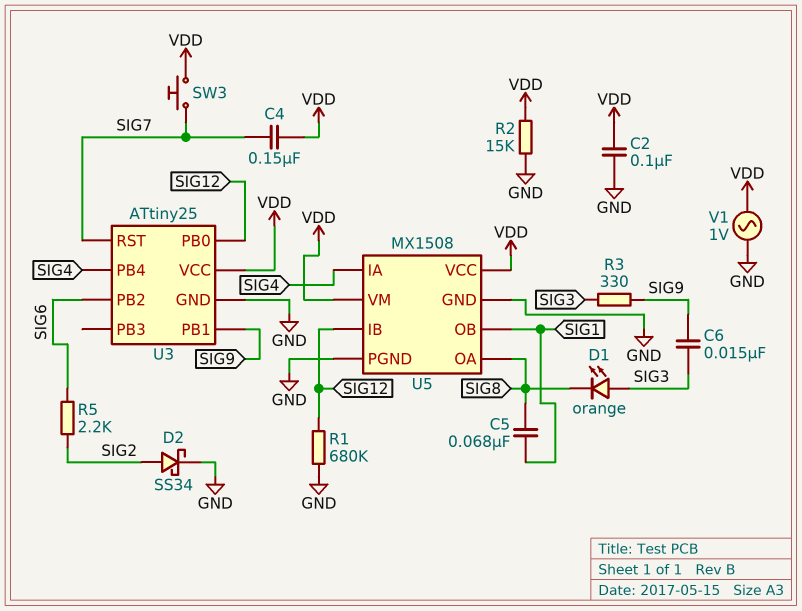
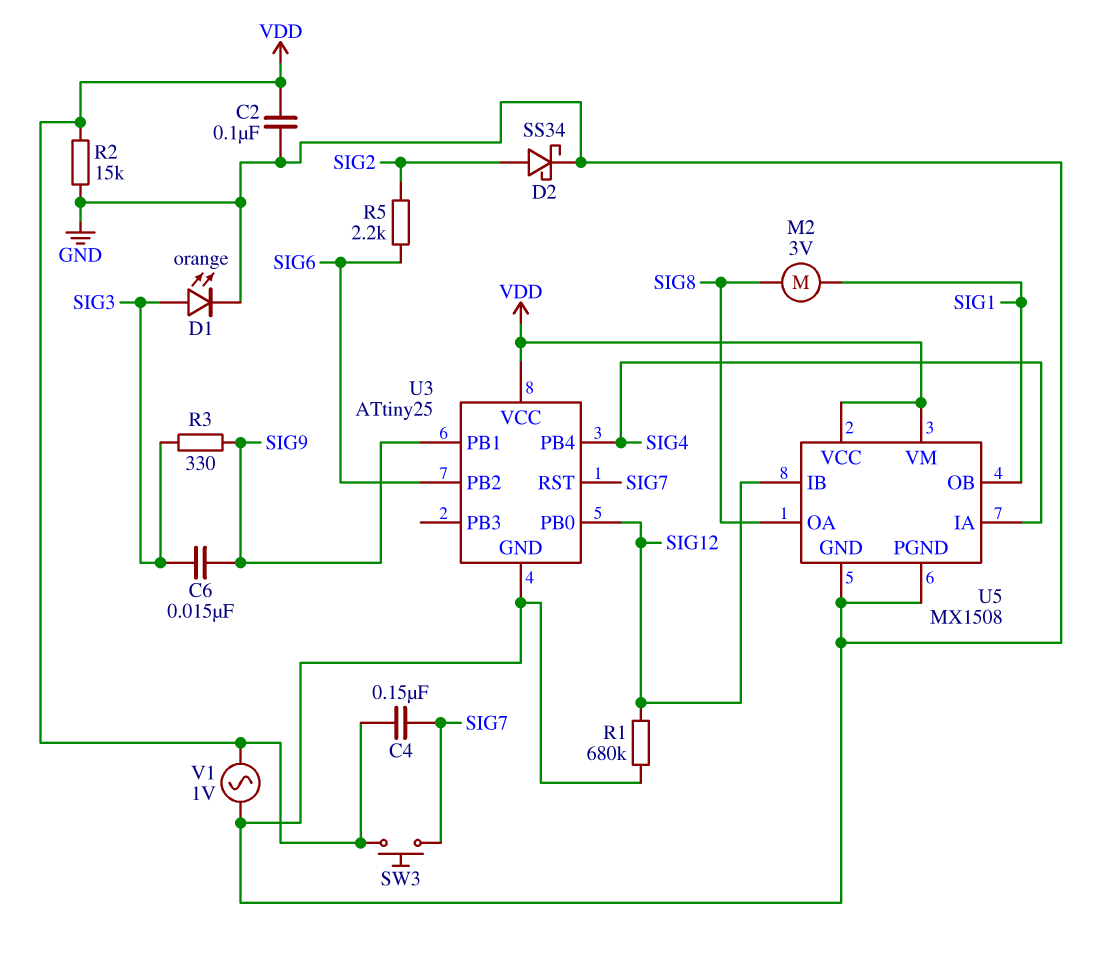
C5: 68nF (SIG1, SIG8) -> none
D1: LED orange (A SIG3, K SIG8) -> LED orange (A SIG3, K GND)
M2: none -> motor 3V (SIG1, SIG8)

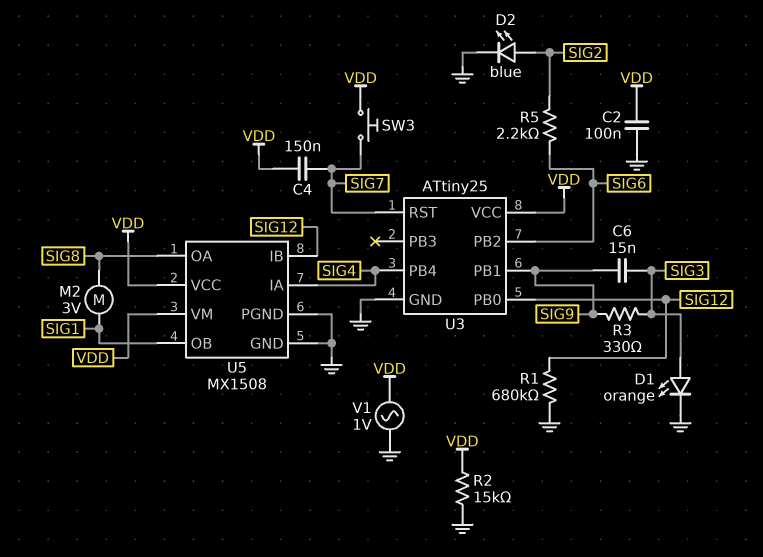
D2: schottky SS34 (A SIG2, K GND) -> LED blue (A SIG2, K GND)

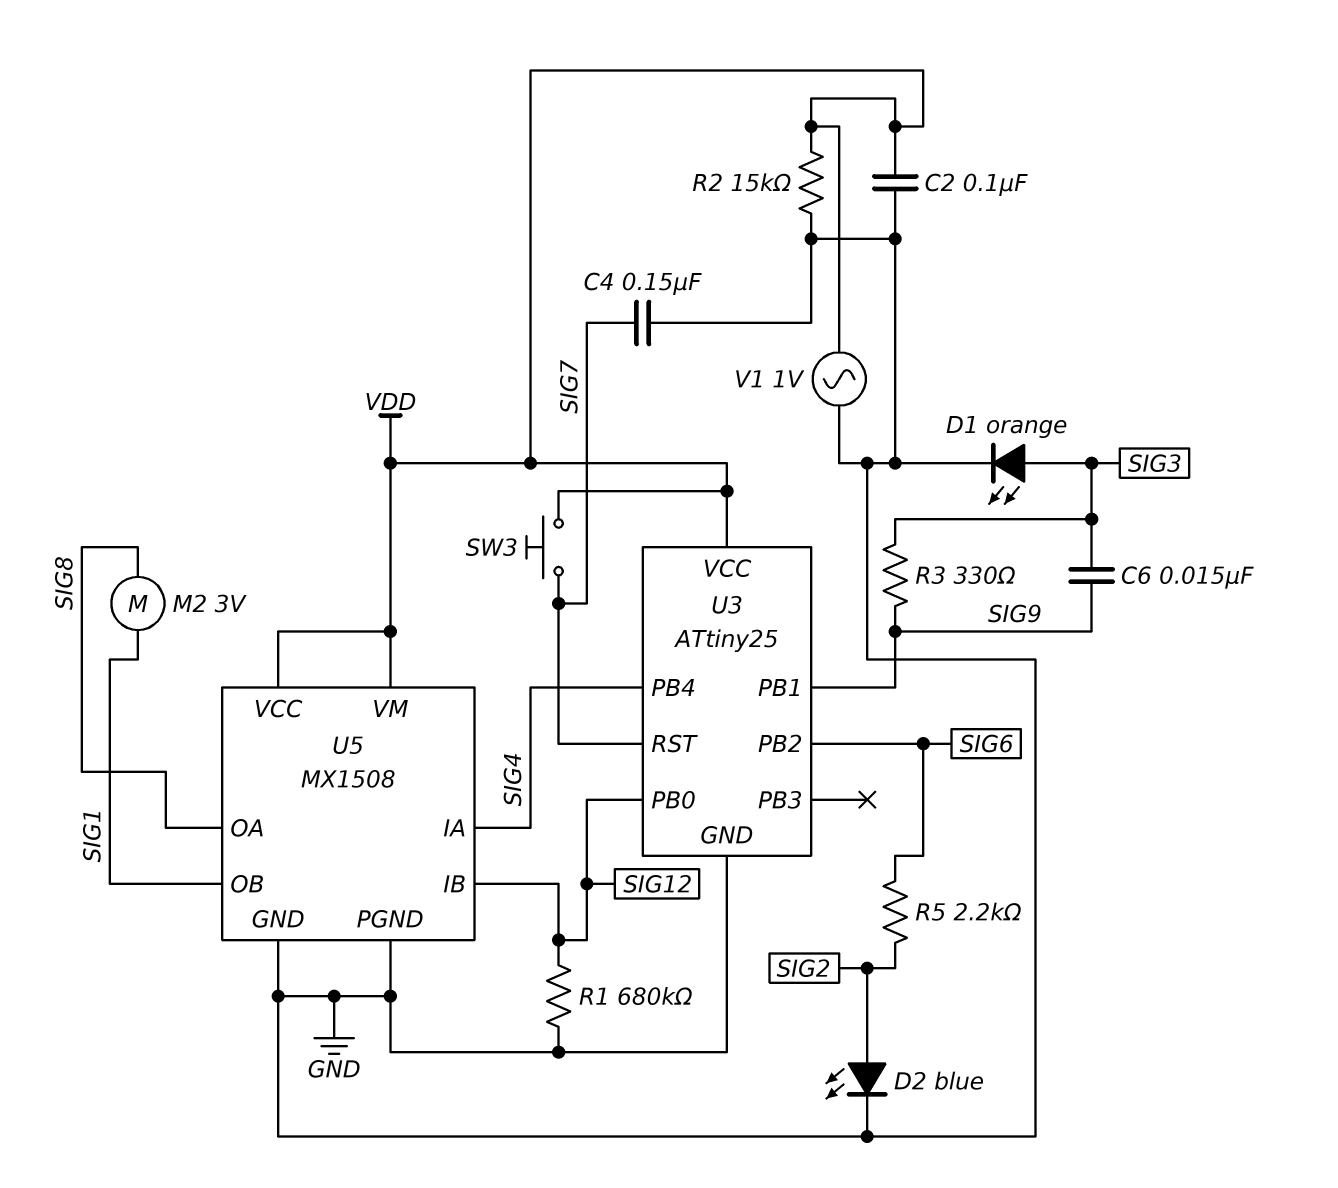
C4: 150nF (SIG7, VDD) -> 150nF (GND, SIG7)

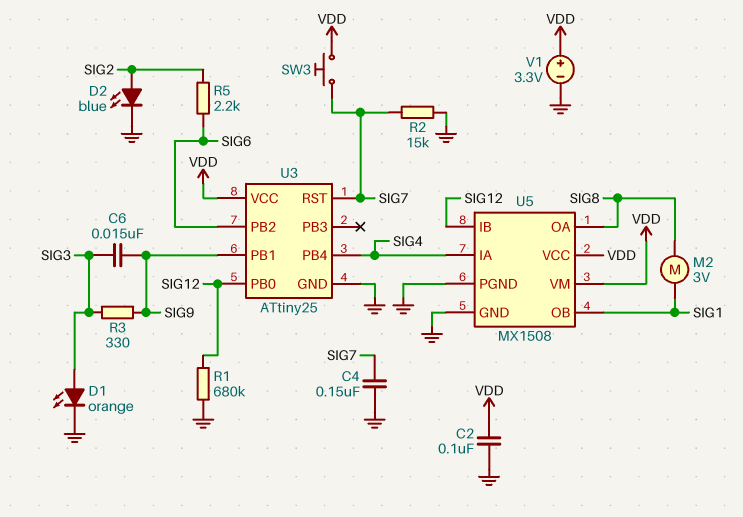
R2: 15k (GND, VDD) -> 15k (GND, SIG7)
V1: AC 1V (GND, VDD) -> 3.3V (plus VDD, minus GND)

